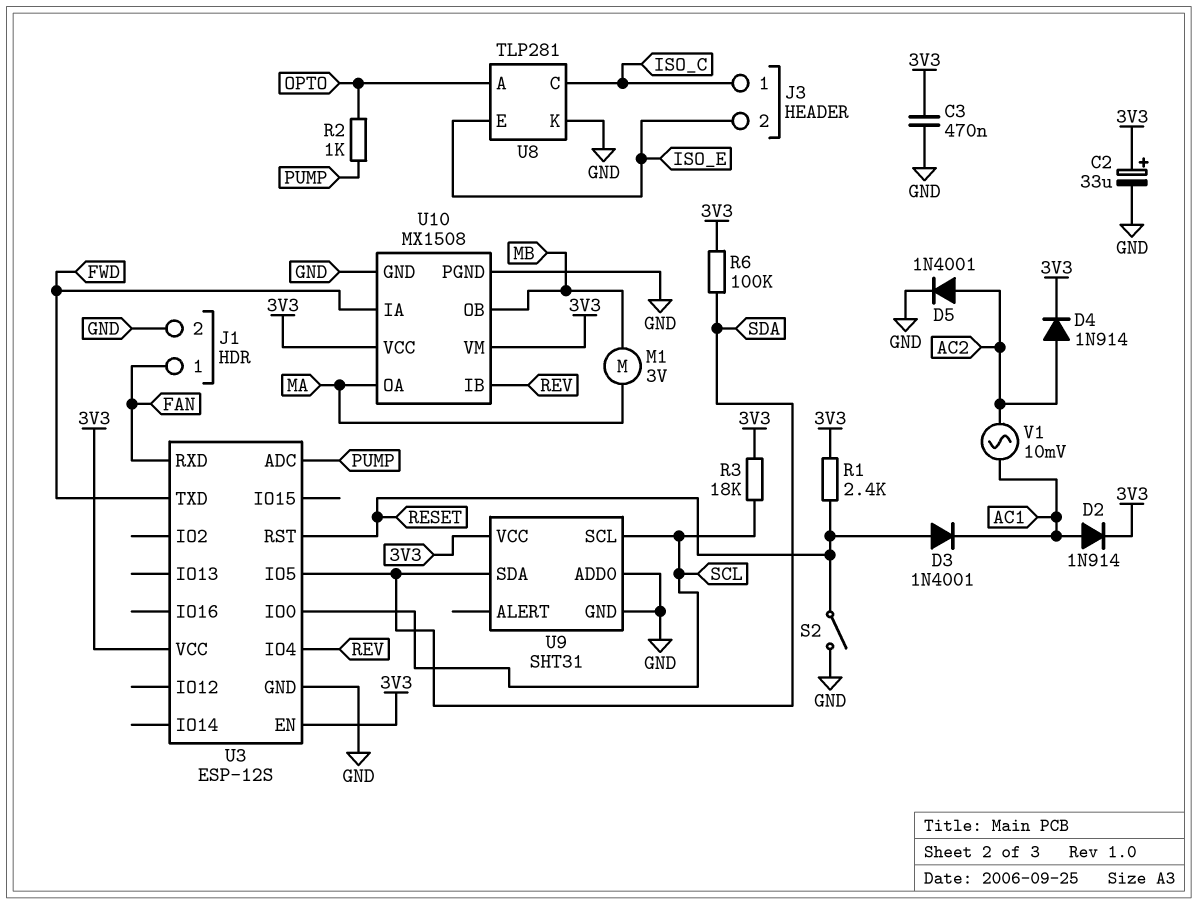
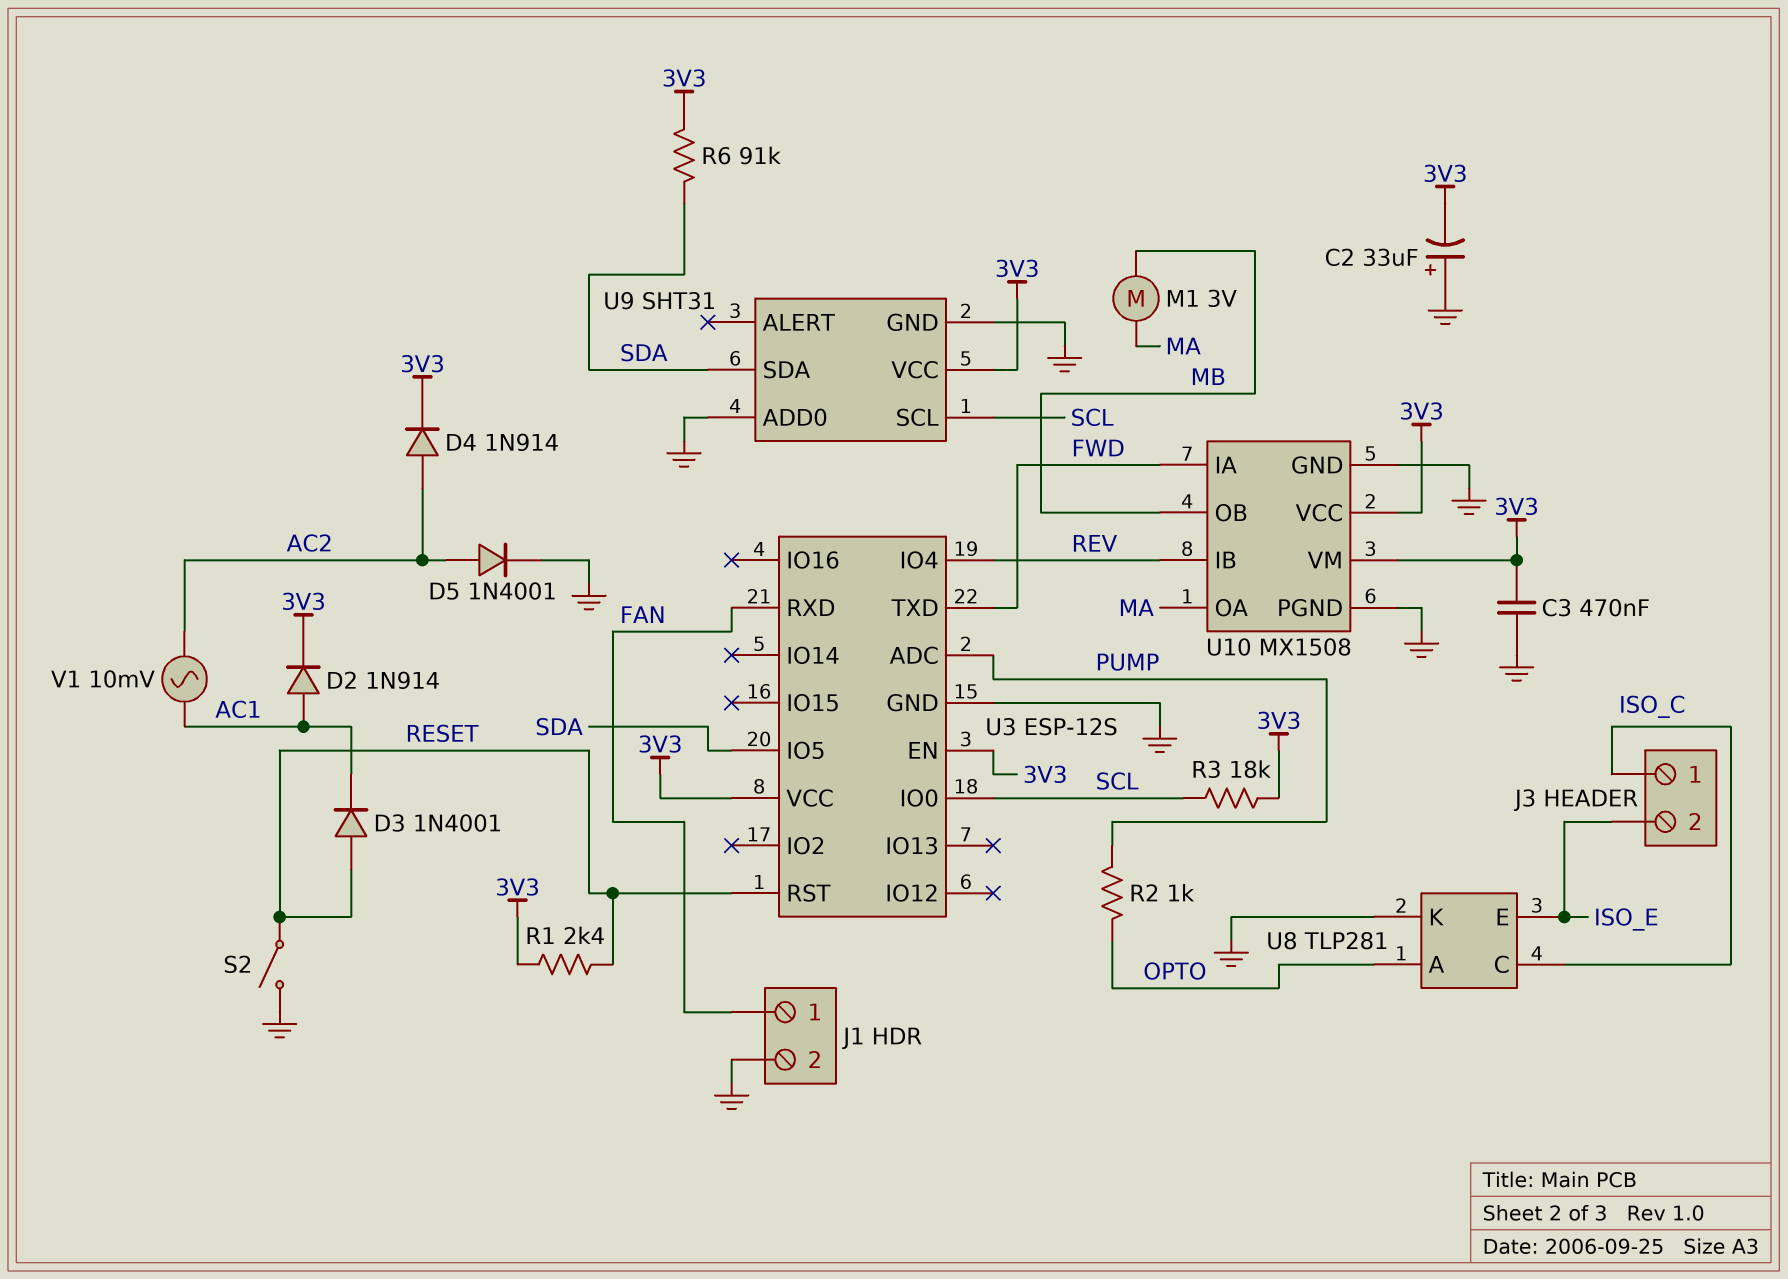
C2: 33uF (plus 3V3, minus GND) -> 33uF (plus GND, minus 3V3)
R6: 100k (3V3, SDA) -> 91k (3V3, SDA)

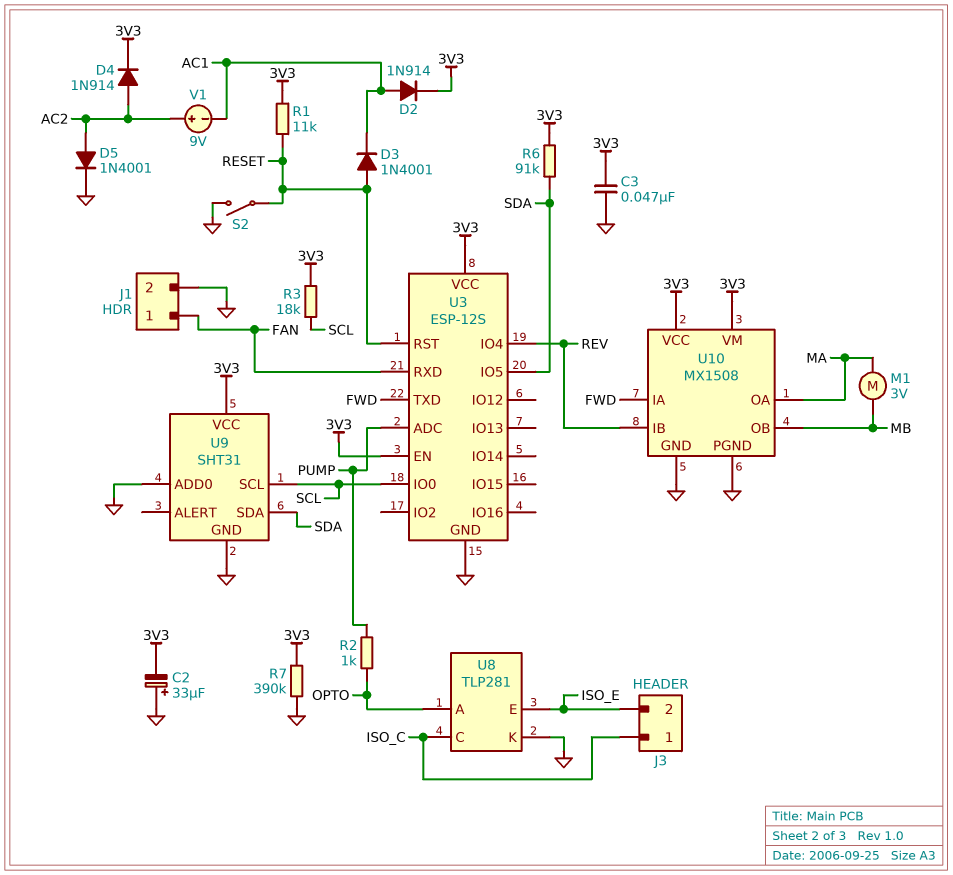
C3: 470nF (3V3, GND) -> 47nF (3V3, GND)
R1: 2.4k (3V3, RESET) -> 11k (3V3, RESET)
R7: none -> 390k (3V3, GND)
V1: AC 10mV (AC1, AC2) -> 9V (plus AC2, minus AC1)

